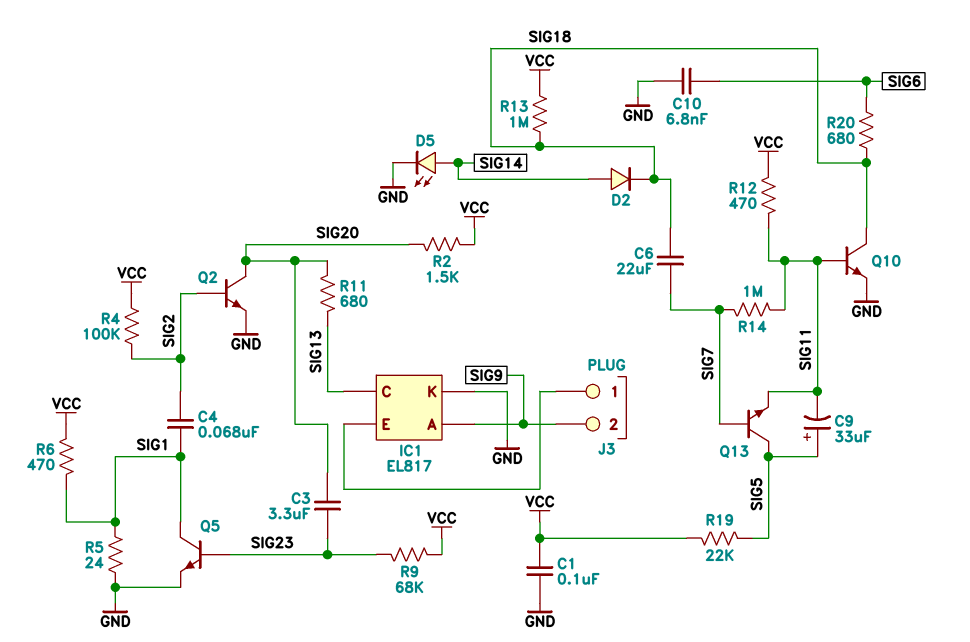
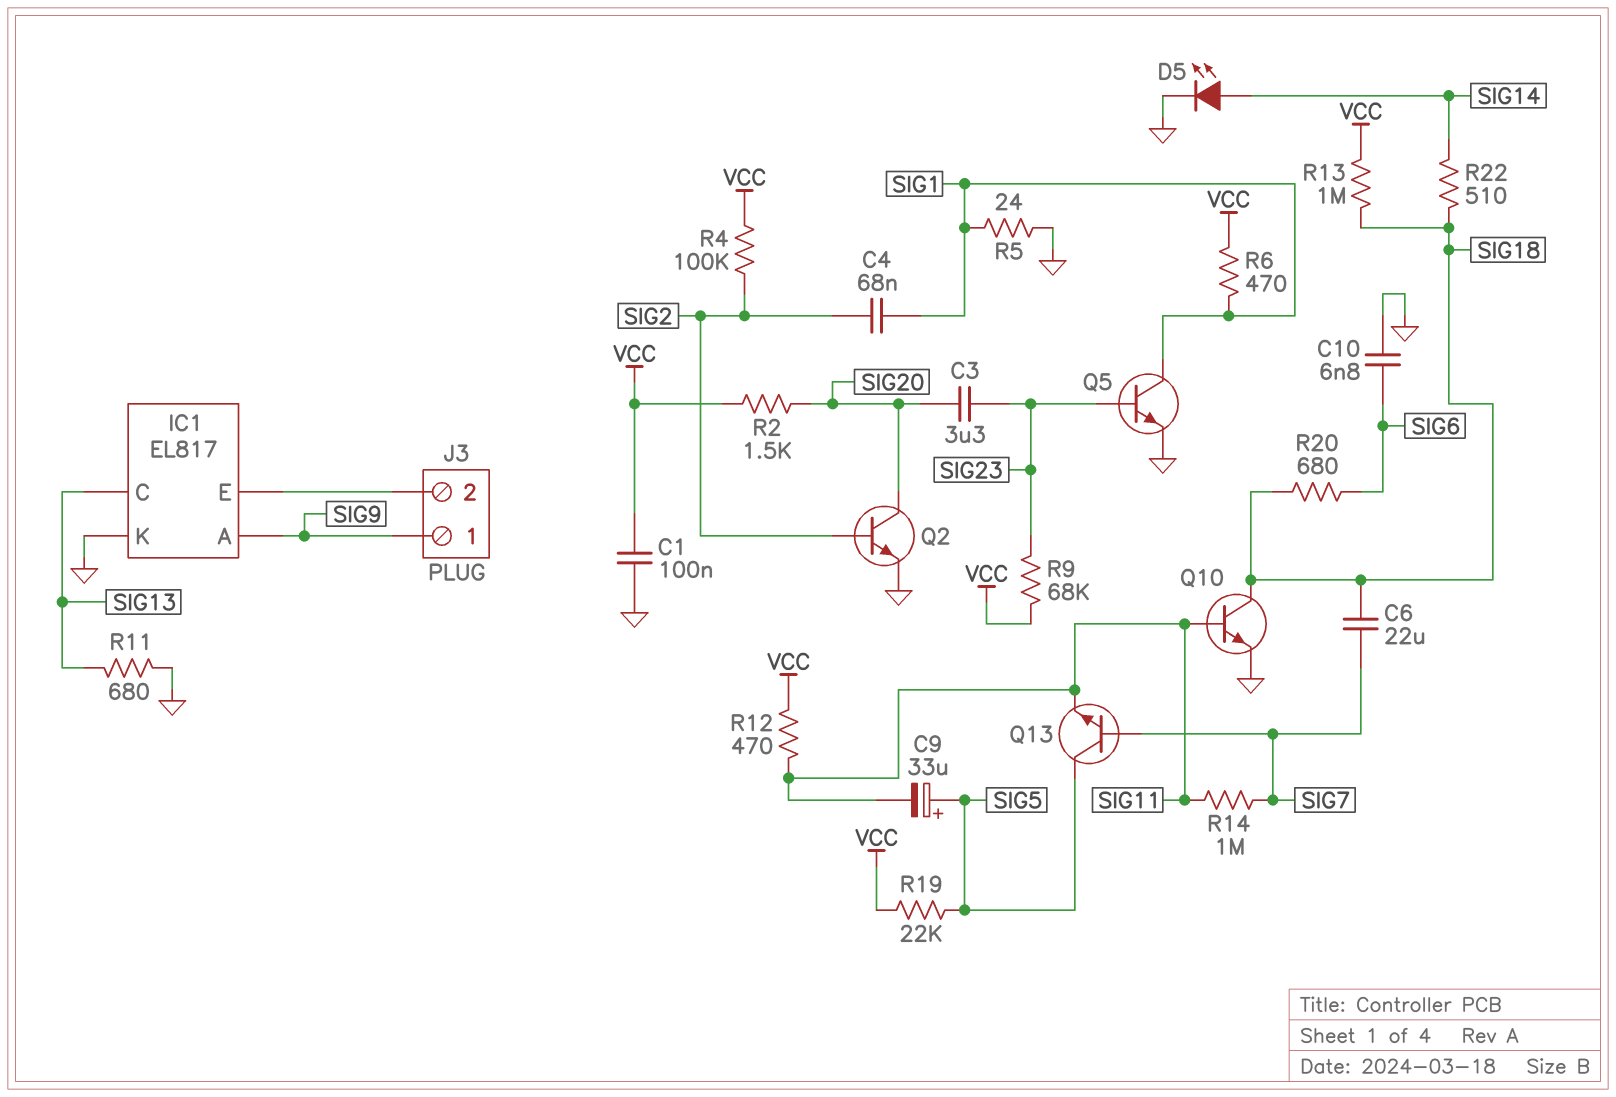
D2: diode (A SIG14, K SIG18) -> none
J3 pin 1: IC1/E -> SIG9
J3 pin 2: SIG9 -> IC1/E
R11: 680 (SIG13, SIG20) -> 680 (GND, SIG13)
R22: none -> 510 (SIG14, SIG18)

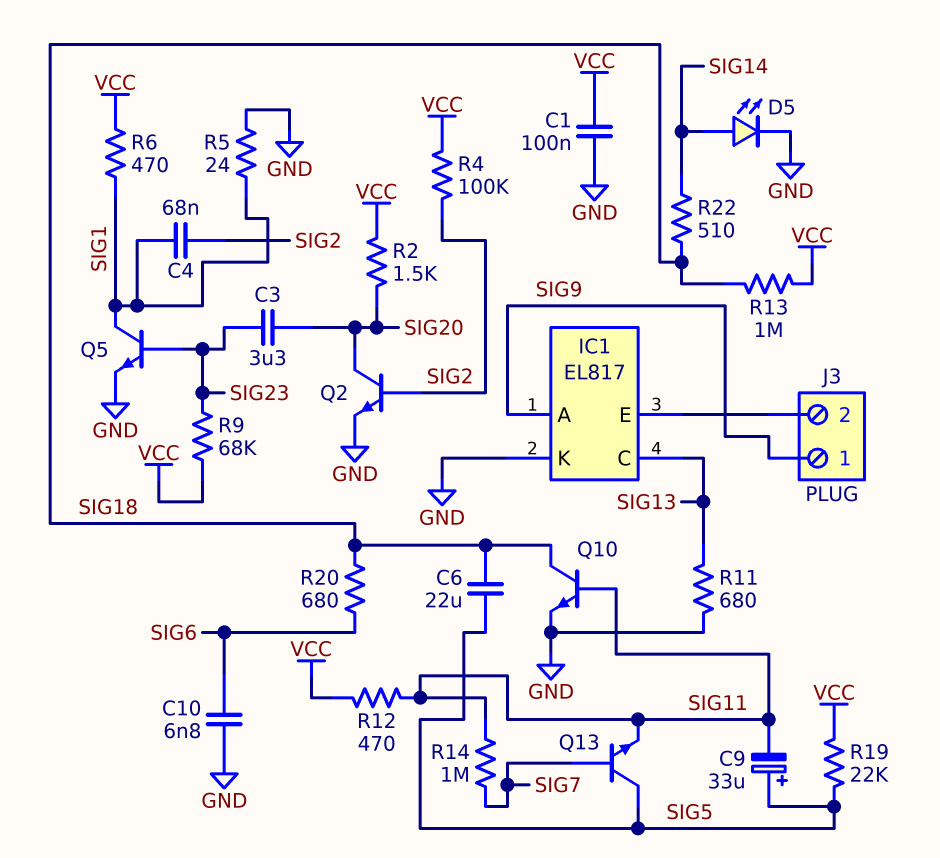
C6: 22uF (SIG7, SIG18) -> 22uF (SIG5, SIG18)

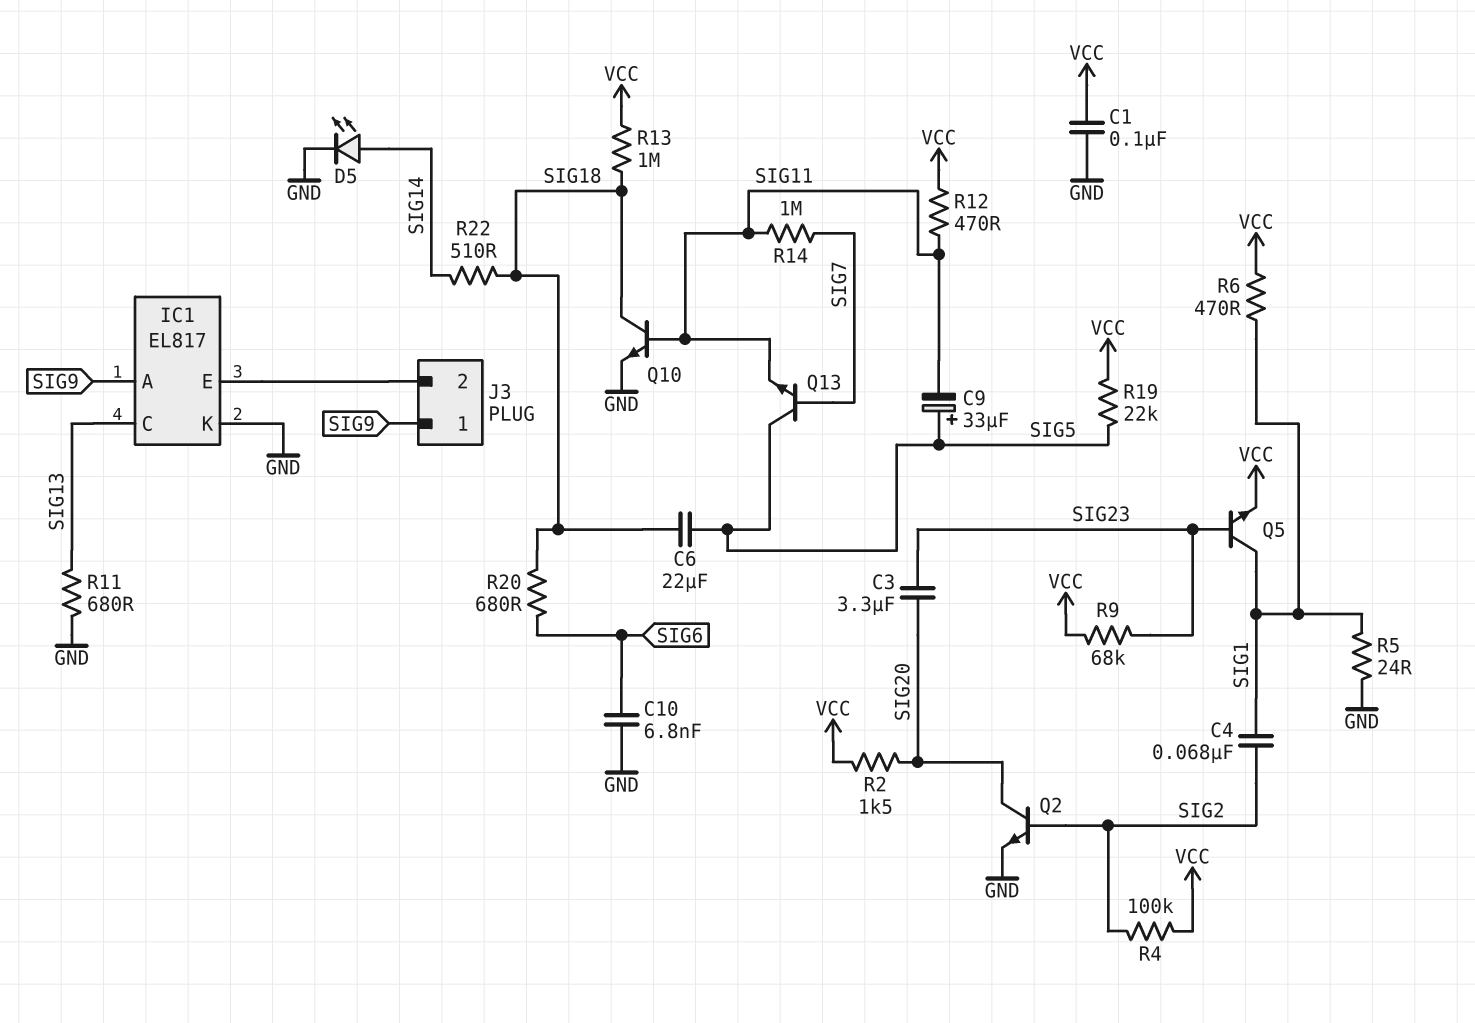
Q5: NPN (B SIG23, C SIG1, E GND) -> NPN (B SIG23, C SIG1, E VCC)

